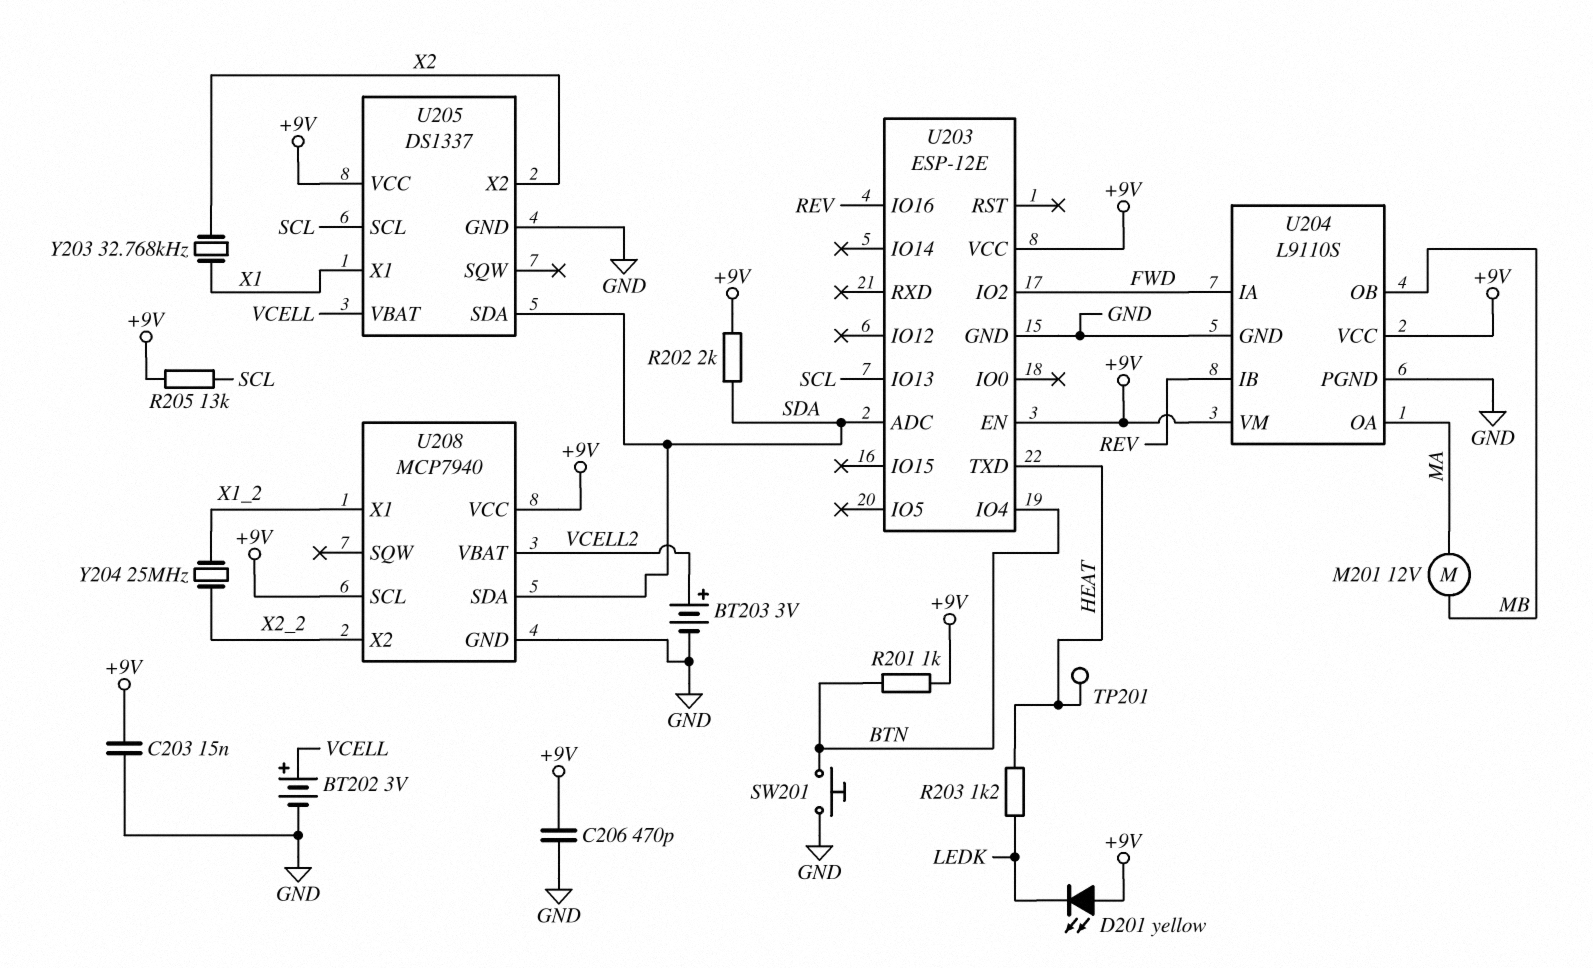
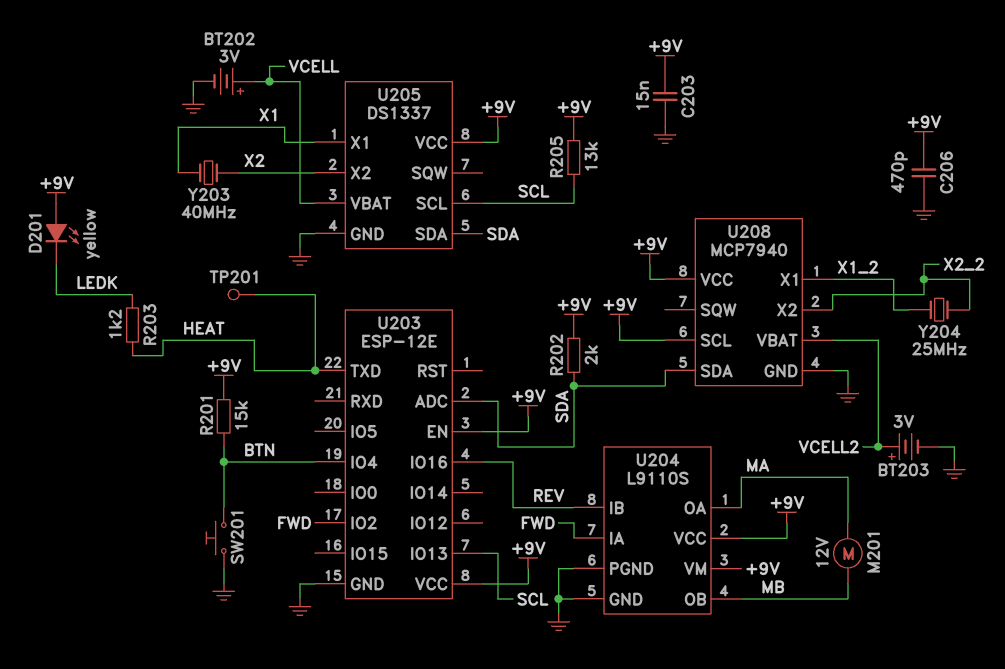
R201: 1k (+9V, BTN) -> 15k (+9V, BTN)
Y203: 32.768kHz (X1, X2) -> 40MHz (X1, X2)

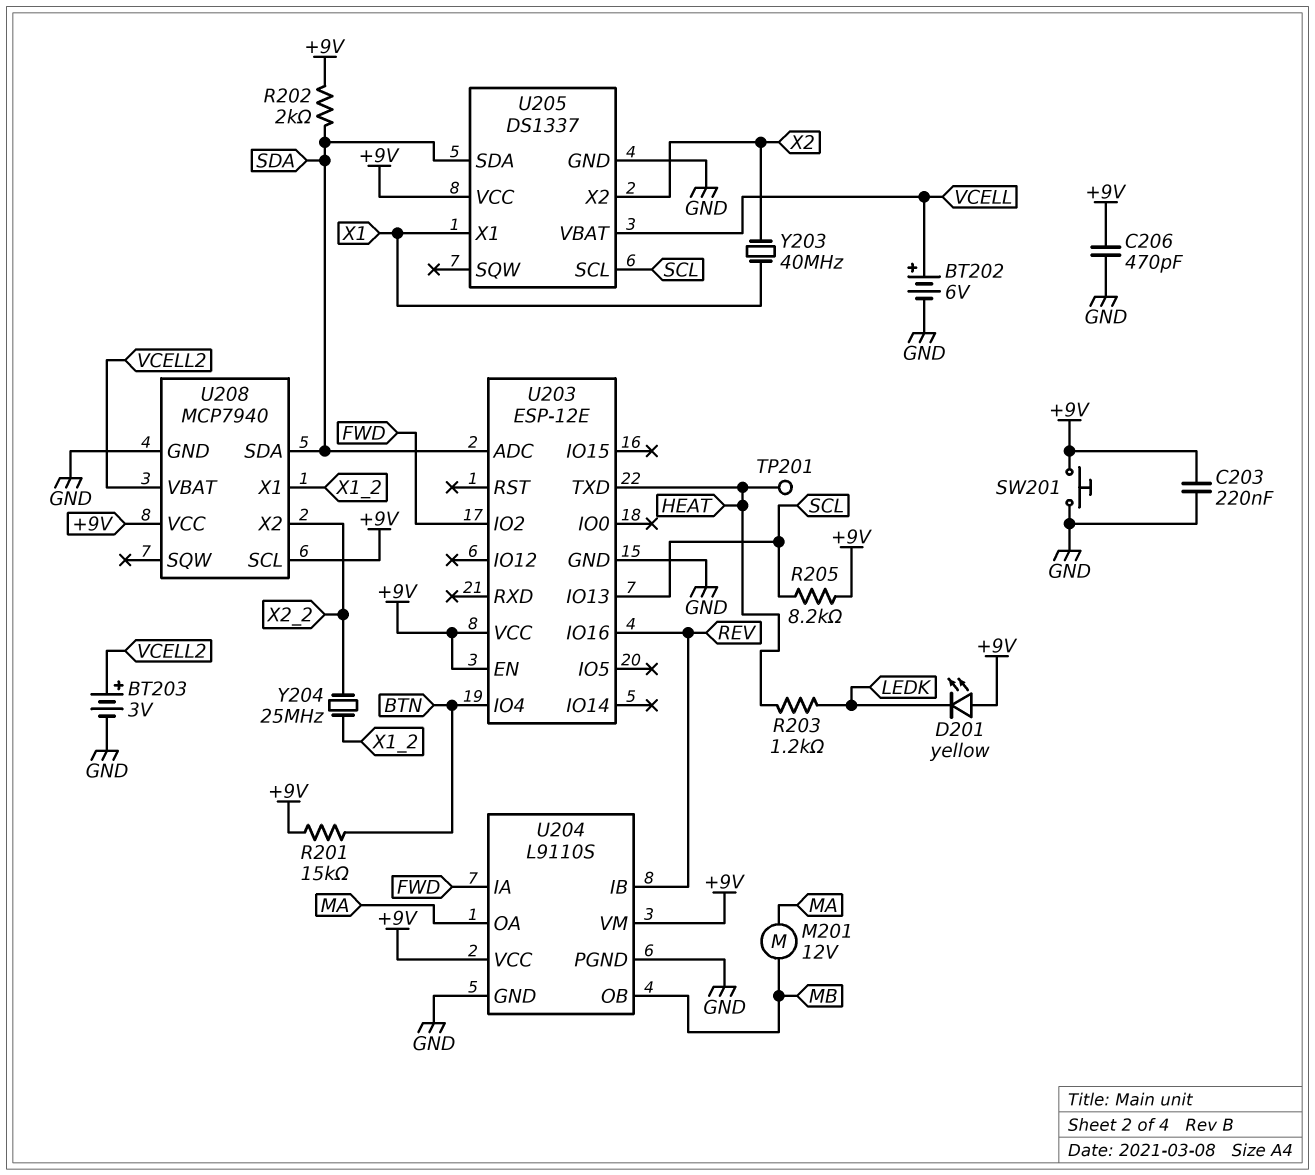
BT202: 3V (plus VCELL, minus GND) -> 6V (plus VCELL, minus GND)
C203: 15nF (+9V, GND) -> 220nF (+9V, GND)
R205: 13k (+9V, SCL) -> 8.2k (+9V, SCL)
SW201: button (BTN, GND) -> button (+9V, GND)

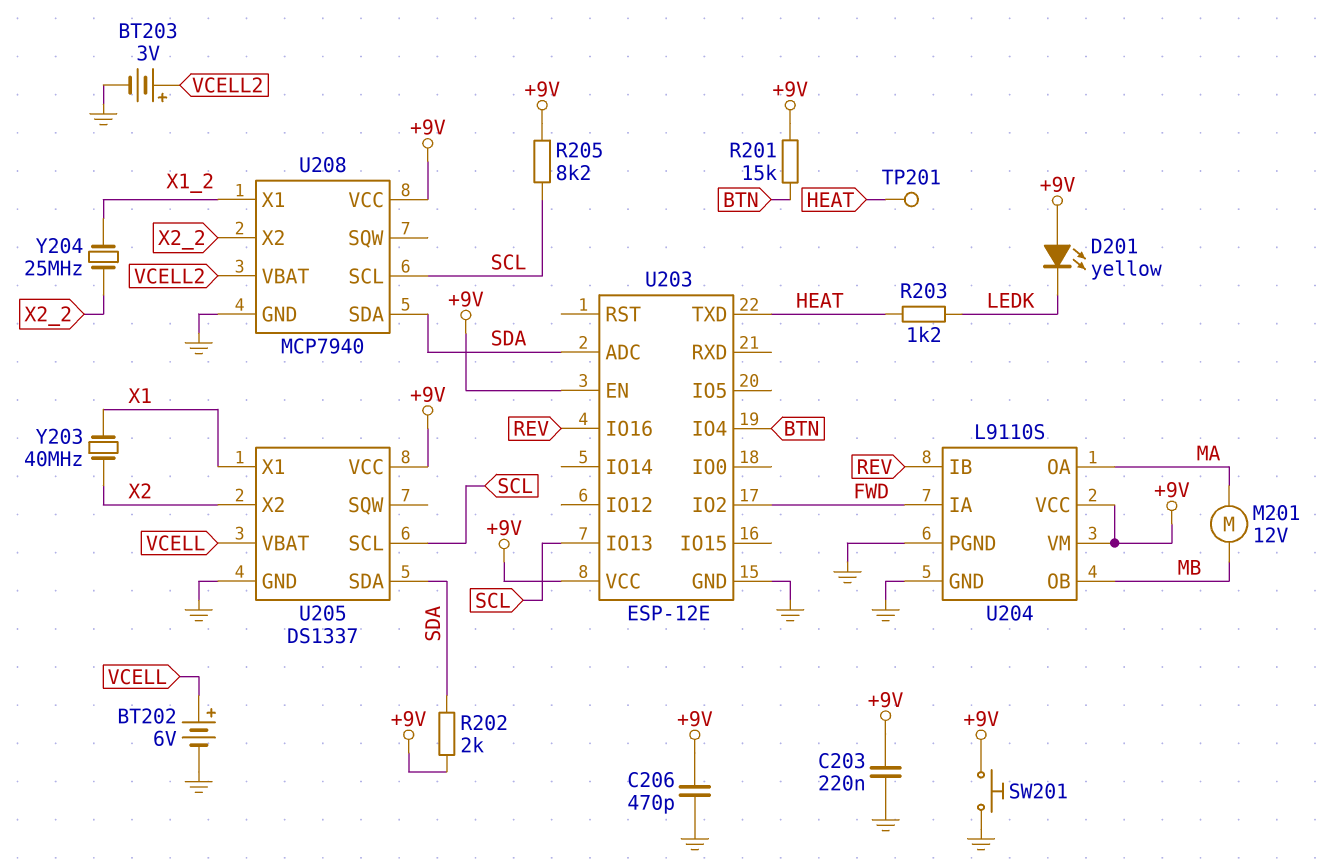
U208 pin SCL: +9V -> SCL

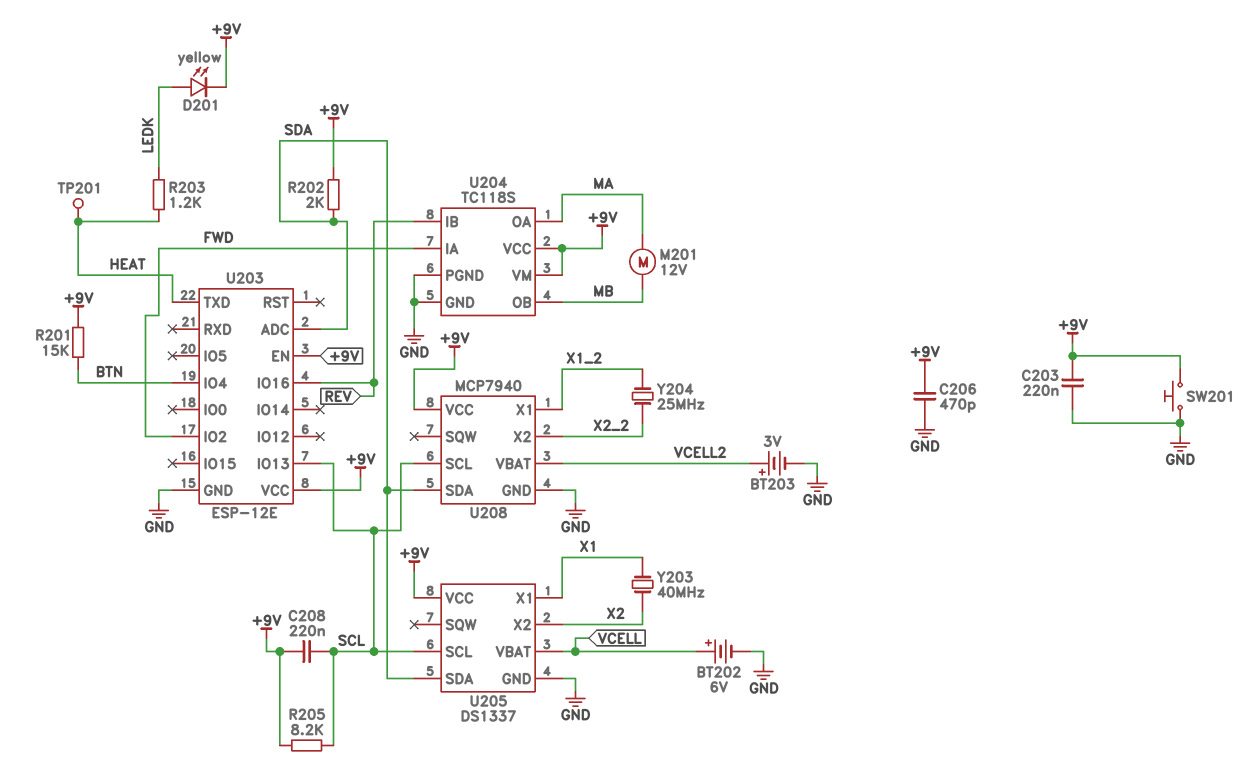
C208: none -> 220nF (+9V, SCL)
D201: LED yellow (A +9V, K LEDK) -> LED yellow (A LEDK, K +9V)
U204: L9110S -> TC118S

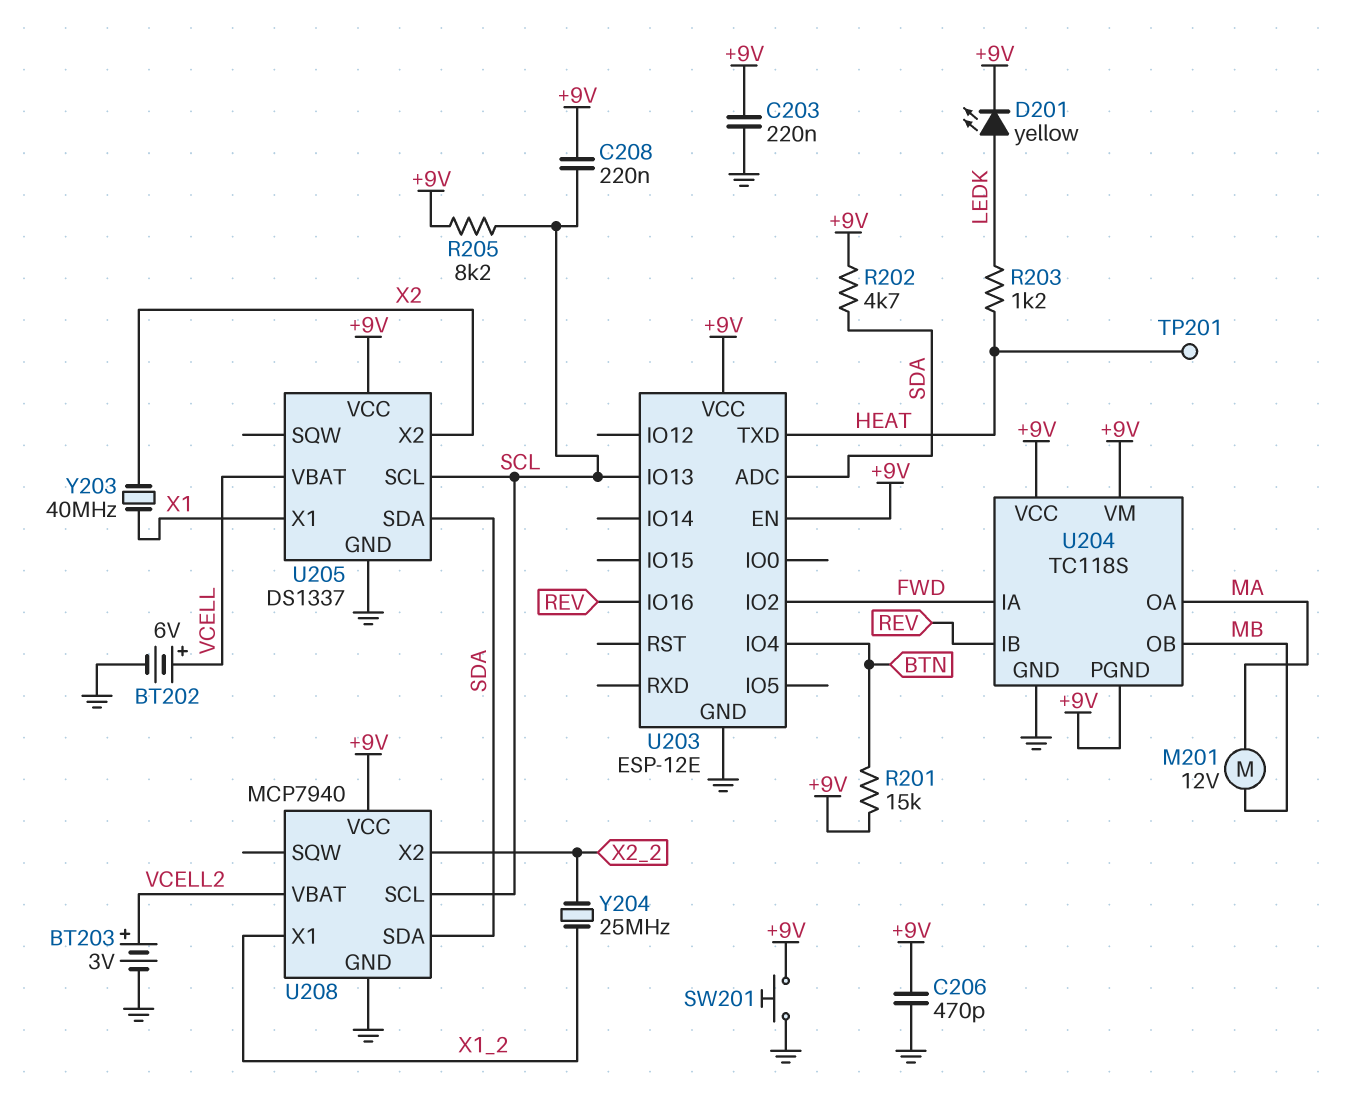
R202: 2k (+9V, SDA) -> 4.7k (+9V, SDA)
U204 pin PGND: GND -> +9V

